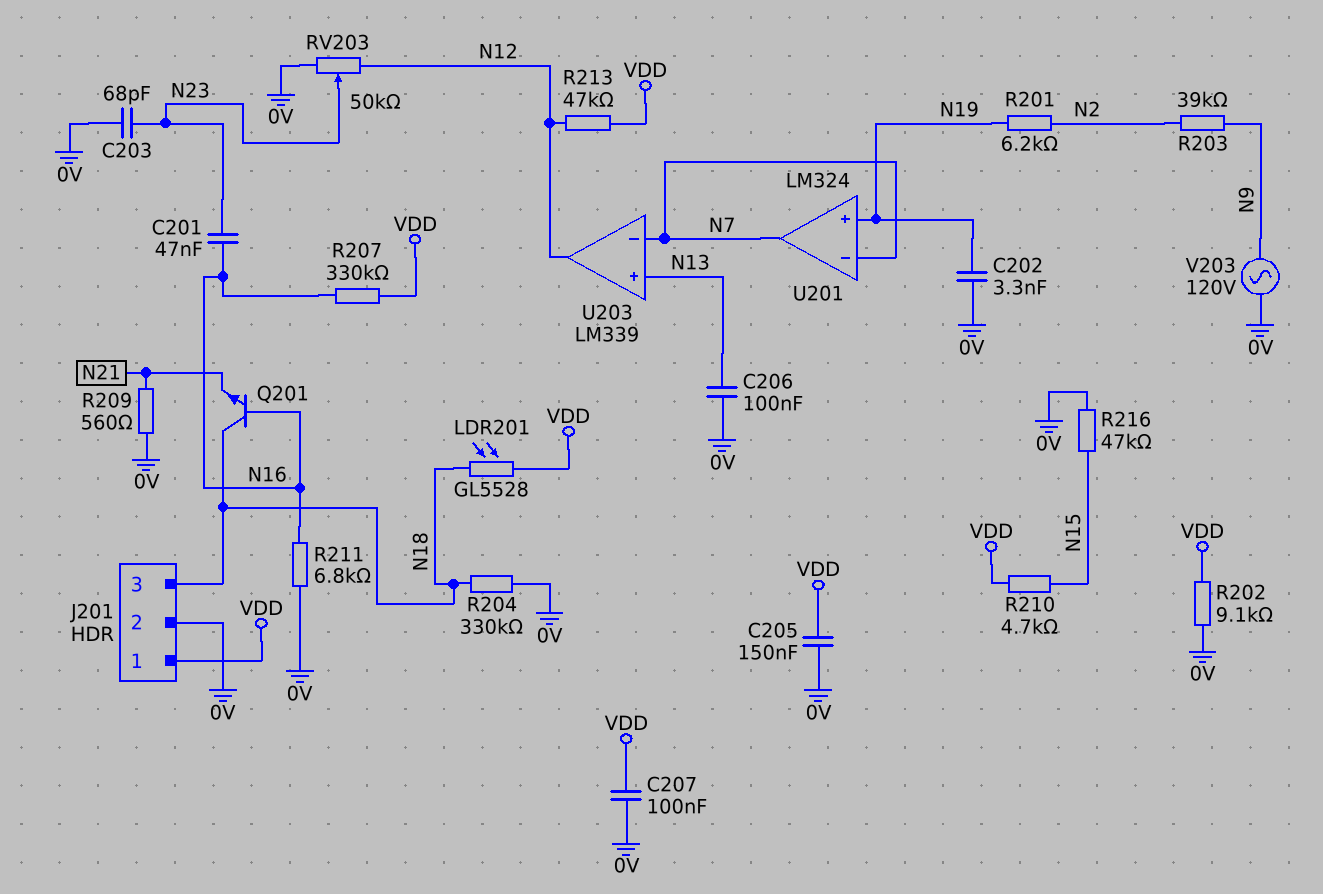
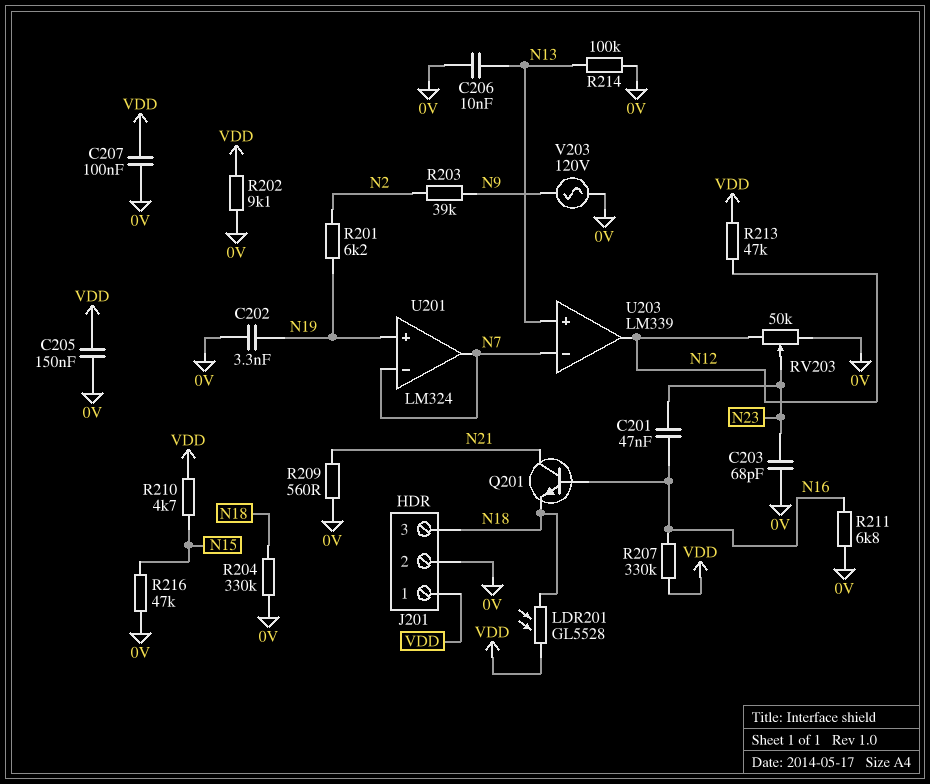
C206: 100nF (0V, N13) -> 10nF (0V, N13)
Q201: NPN (B N16, C N18, E N21) -> NPN (B N16, C N21, E N18)
R214: none -> 100k (0V, N13)

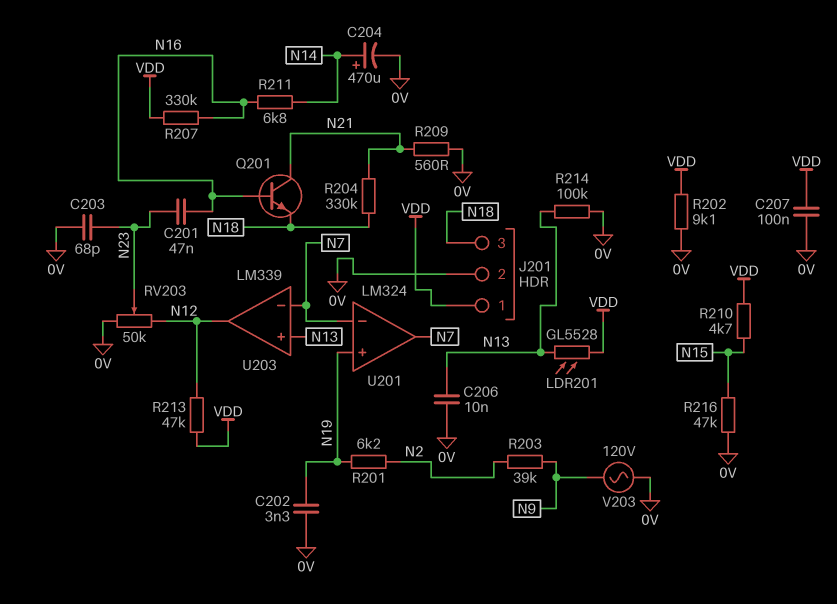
C204: none -> 470uF (plus N14, minus 0V)
C205: 150nF (0V, VDD) -> none
LDR201: GL5528 (N18, VDD) -> GL5528 (N13, VDD)
R204: 330k (0V, N18) -> 330k (N18, N21)
R211: 6.8k (0V, N16) -> 6.8k (N14, N16)

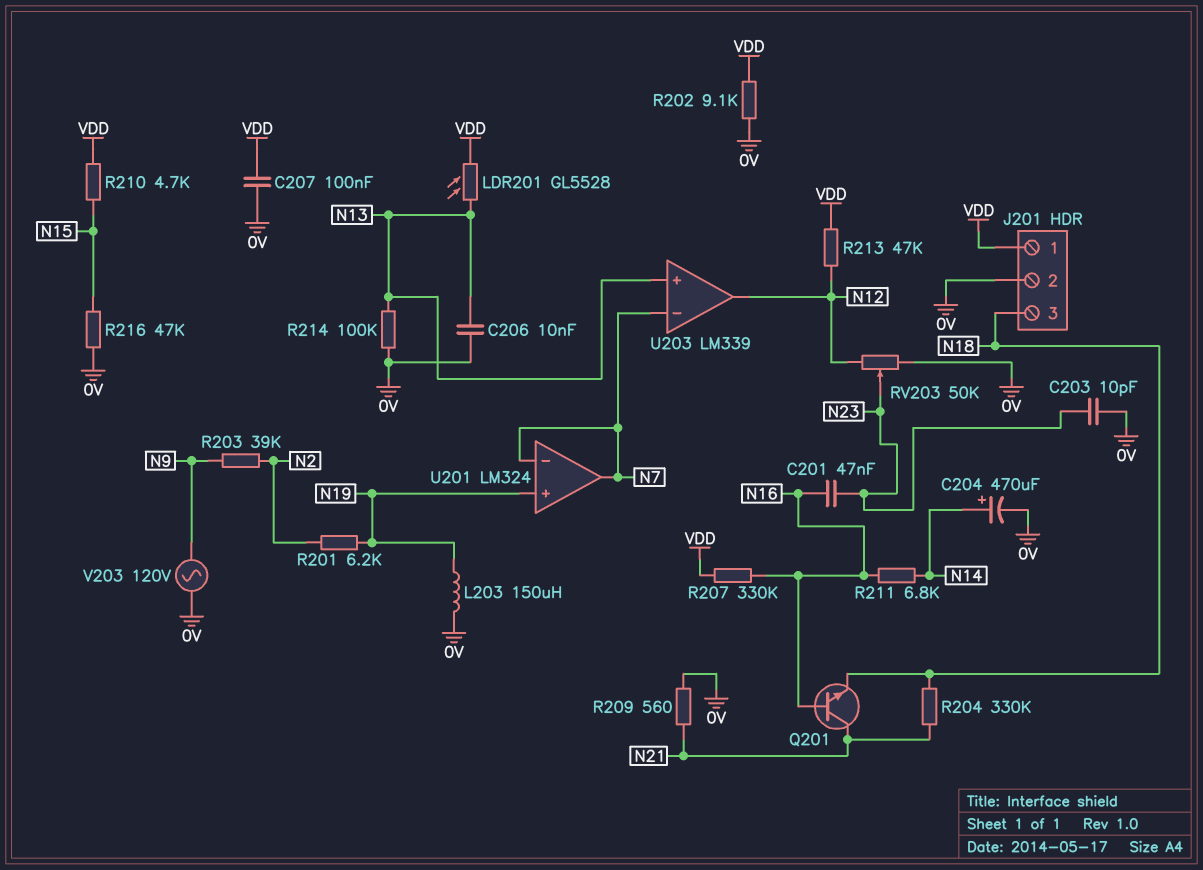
C202: 3.3nF (0V, N19) -> none
C203: 68pF (0V, N23) -> 10pF (0V, N23)
L203: none -> 150uH (0V, N19)

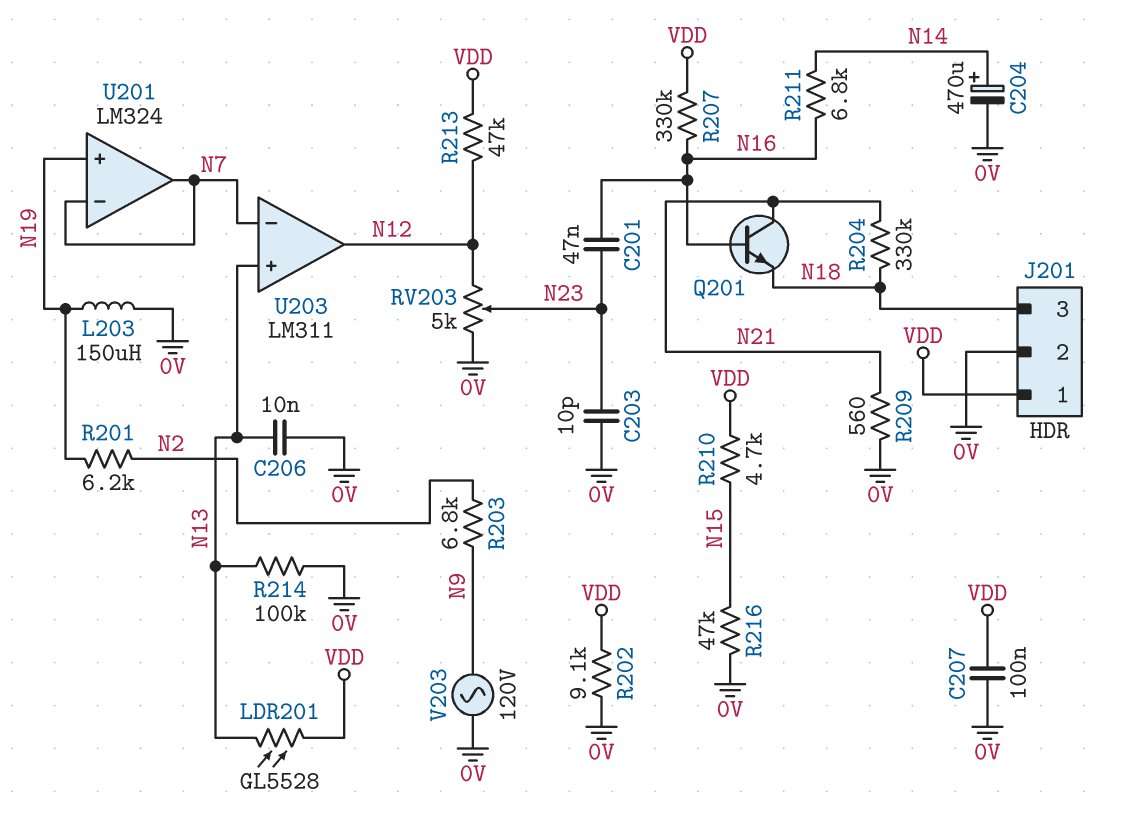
R203: 39k (N2, N9) -> 6.8k (N2, N9)
RV203: 50k (0V, N12, wiper N23) -> 5k (0V, N12, wiper N23)
U203: LM339 -> LM311

